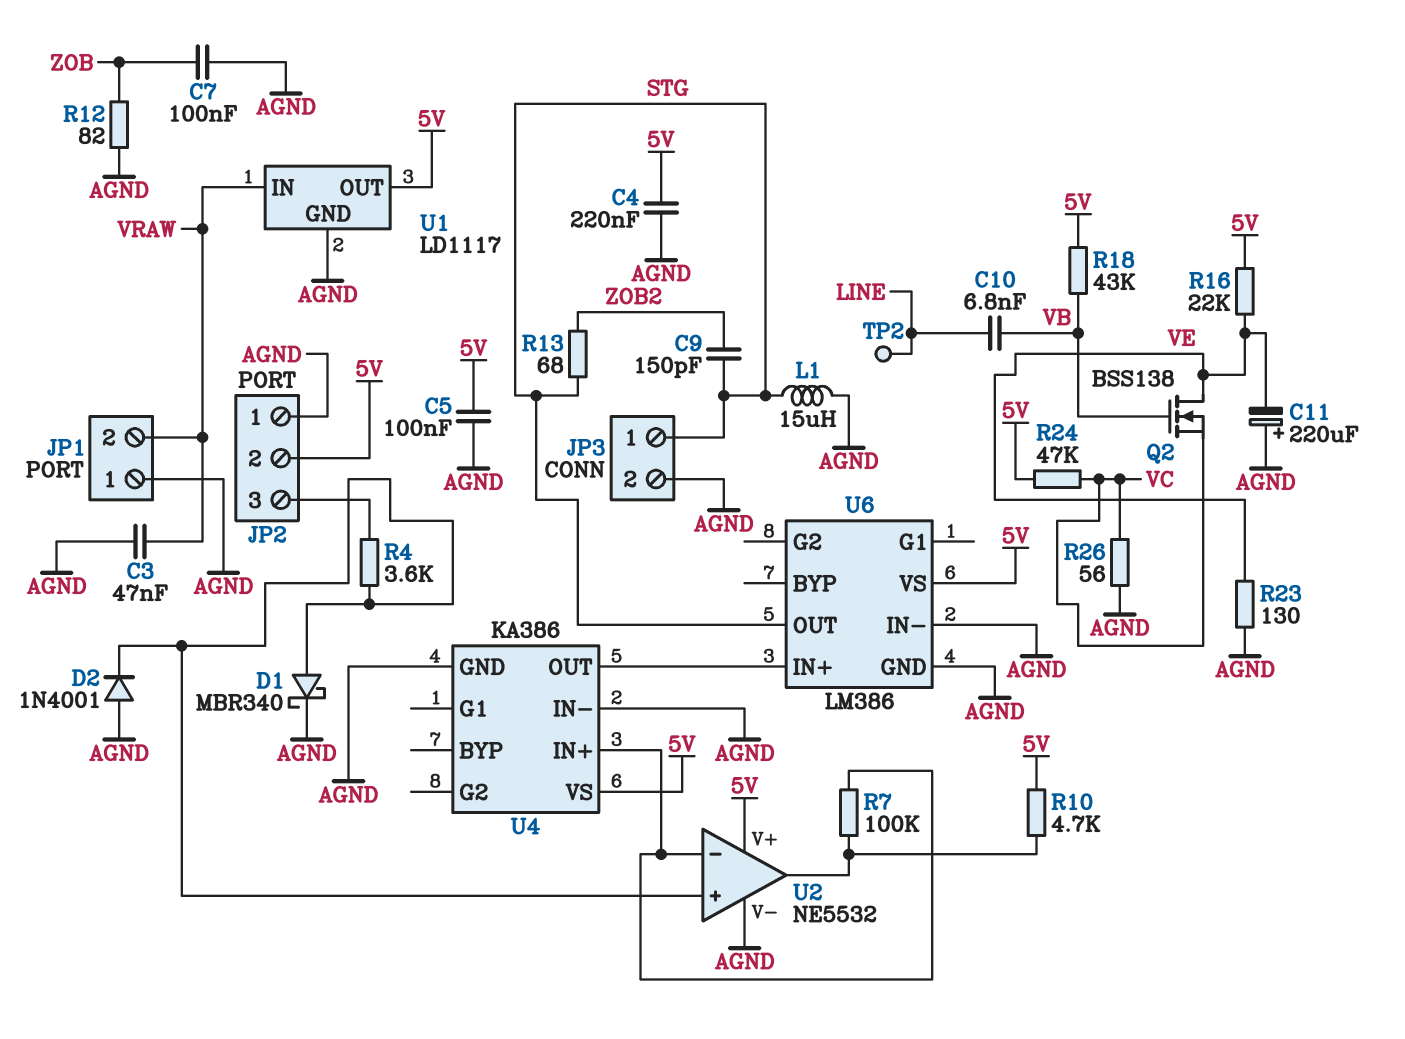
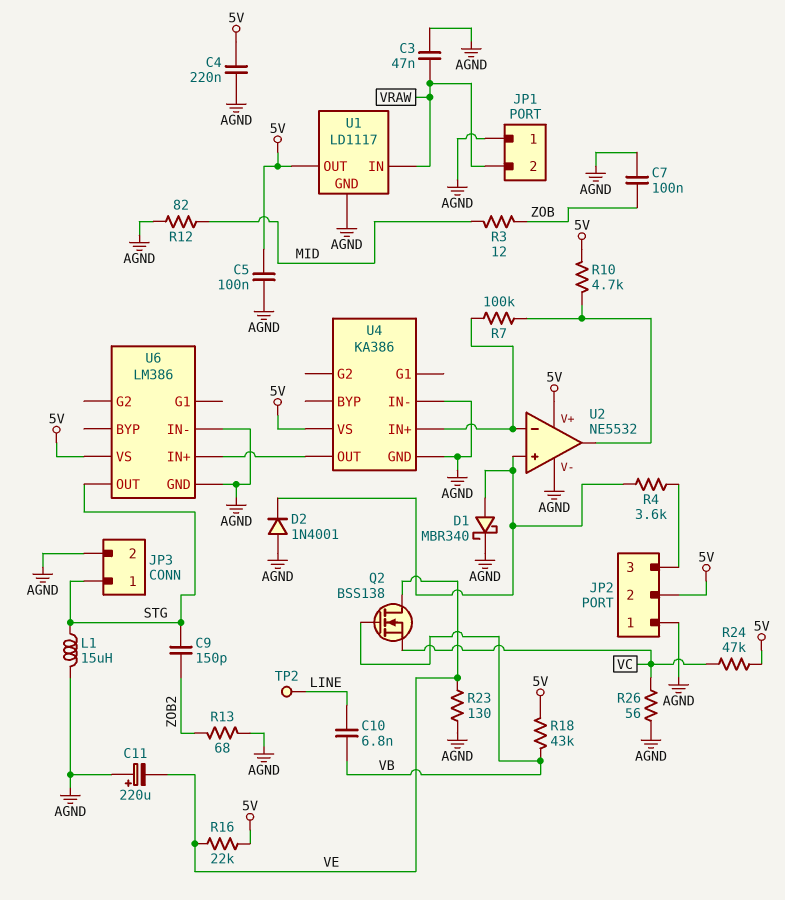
R3: none -> 12 (MID, ZOB)
R12: 82 (AGND, ZOB) -> 82 (AGND, MID)
R13: 68 (STG, ZOB2) -> 68 (AGND, ZOB2)

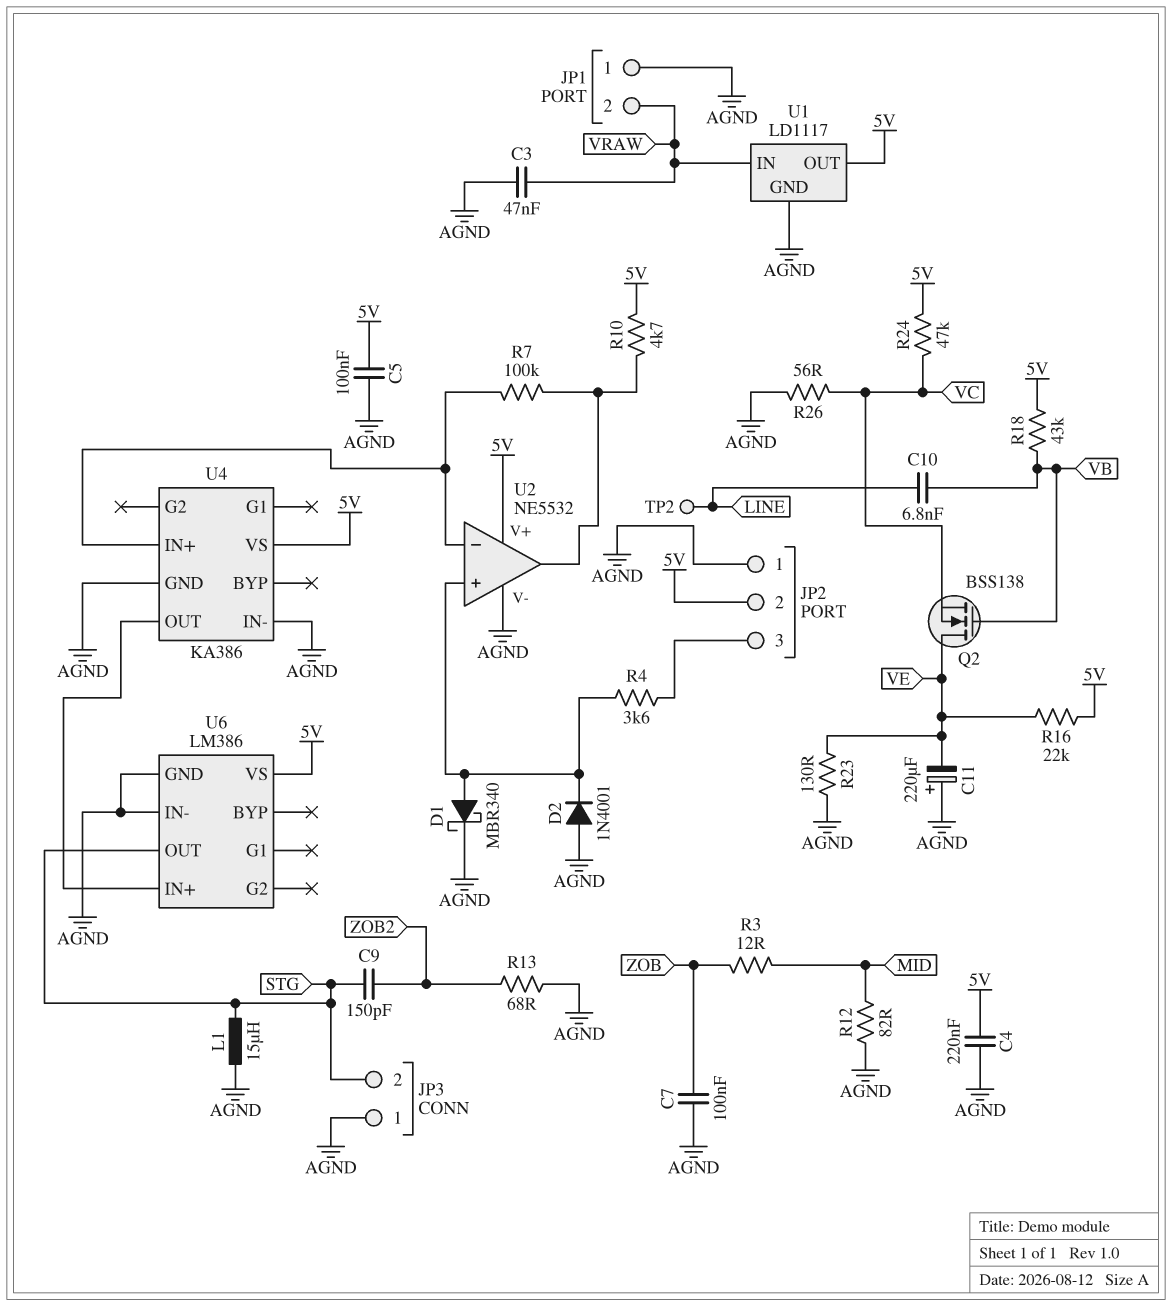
JP3 pin 1: STG -> AGND
JP3 pin 2: AGND -> STG

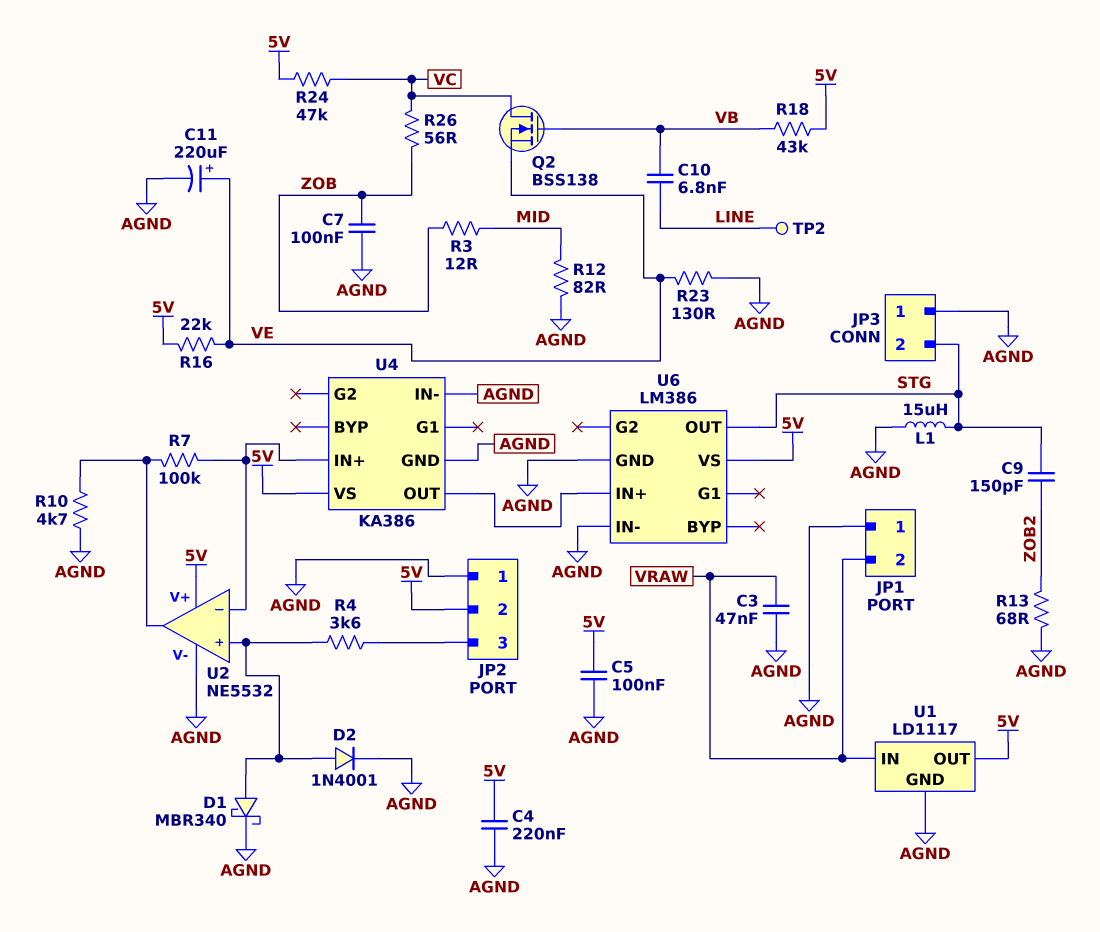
C11: 220uF (plus AGND, minus VE) -> 220uF (plus VE, minus AGND)
D2: diode 1N4001 (A AGND, K U2/in+) -> diode 1N4001 (A U2/in+, K AGND)
Q2: NMOS BSS138 (G VB, D VE, S VC) -> NMOS BSS138 (G VB, D VC, S VE)
R10: 4.7k (5V, U2/out) -> 4.7k (AGND, U2/out)
R26: 56 (AGND, VC) -> 56 (VC, ZOB)

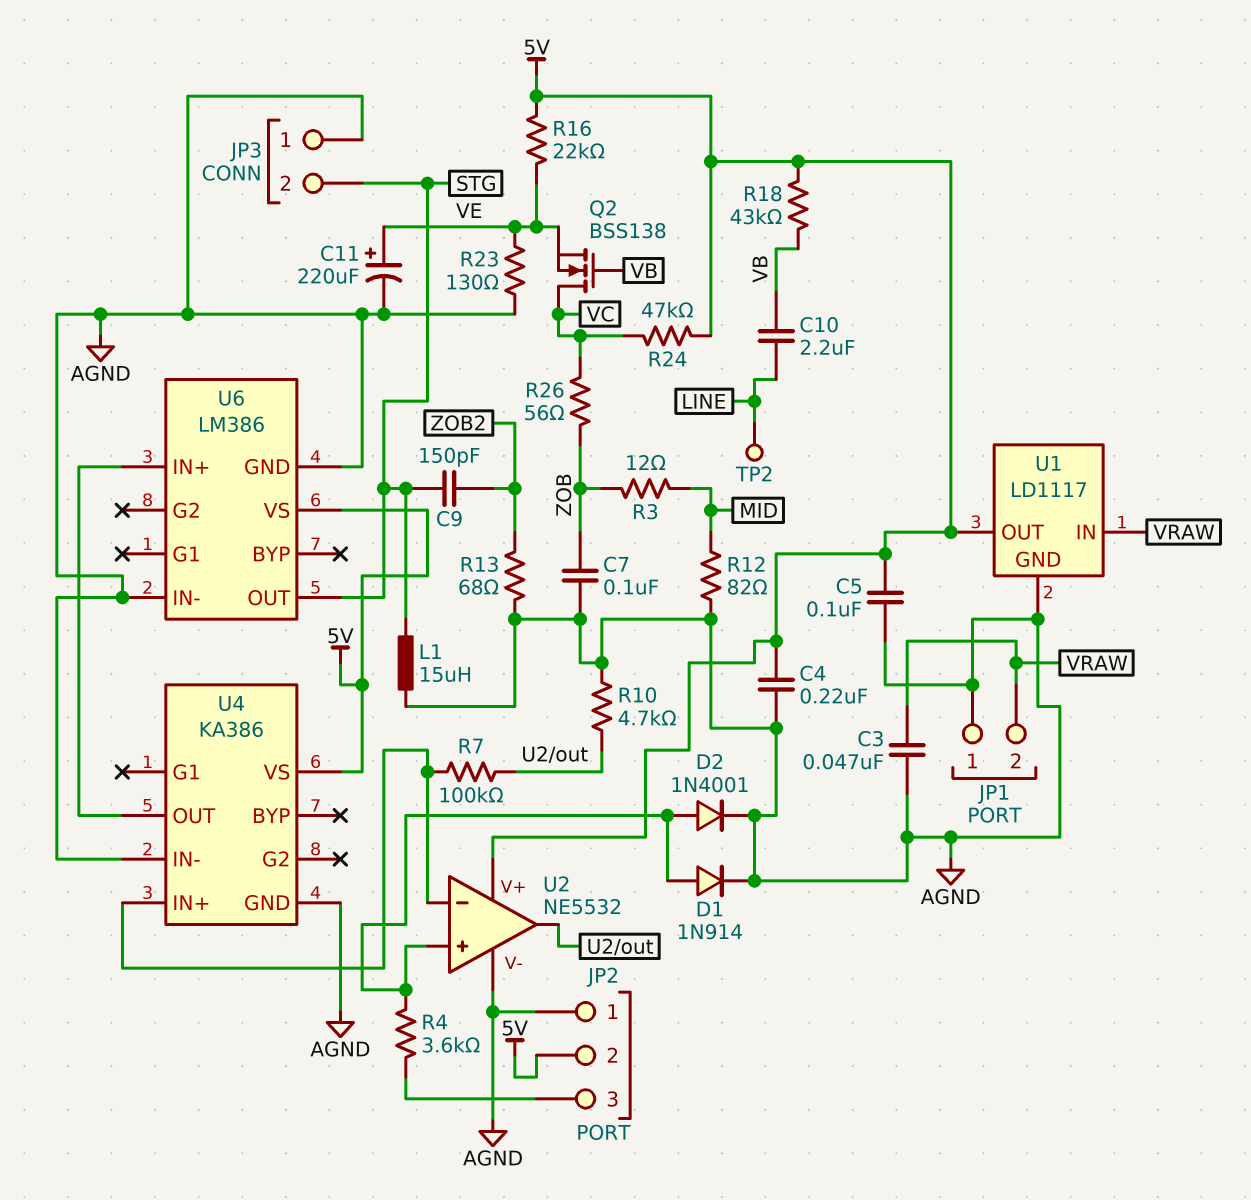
C10: 6.8nF (LINE, VB) -> 2.2uF (LINE, VB)
D1: schottky MBR340 (A U2/in+, K AGND) -> diode 1N914 (A U2/in+, K AGND)

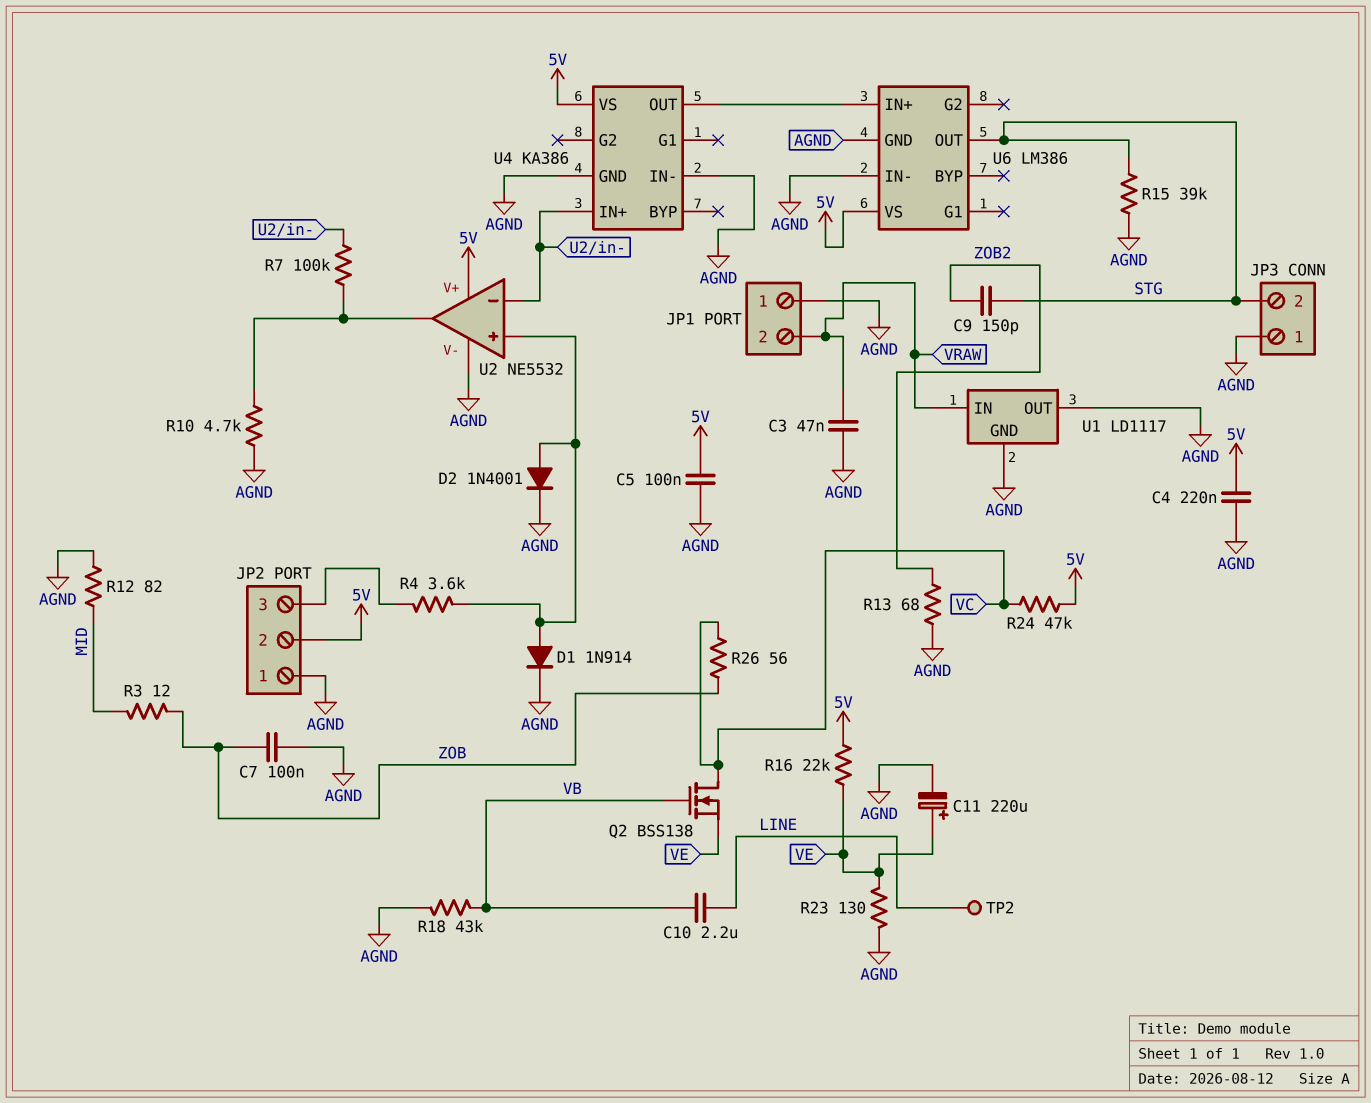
L1: 15uH (AGND, STG) -> none
R15: none -> 39k (AGND, STG)
R18: 43k (5V, VB) -> 43k (AGND, VB)
U1 pin OUT: 5V -> AGND

